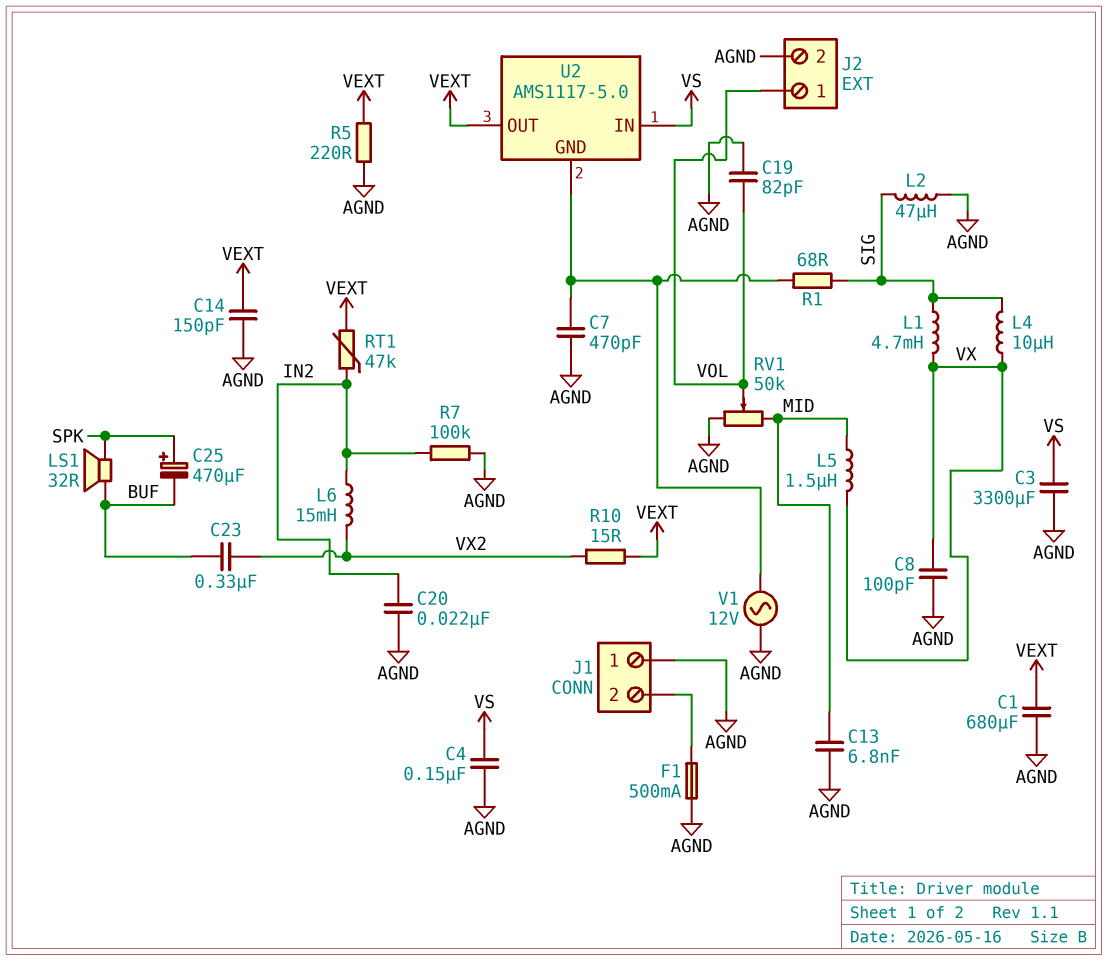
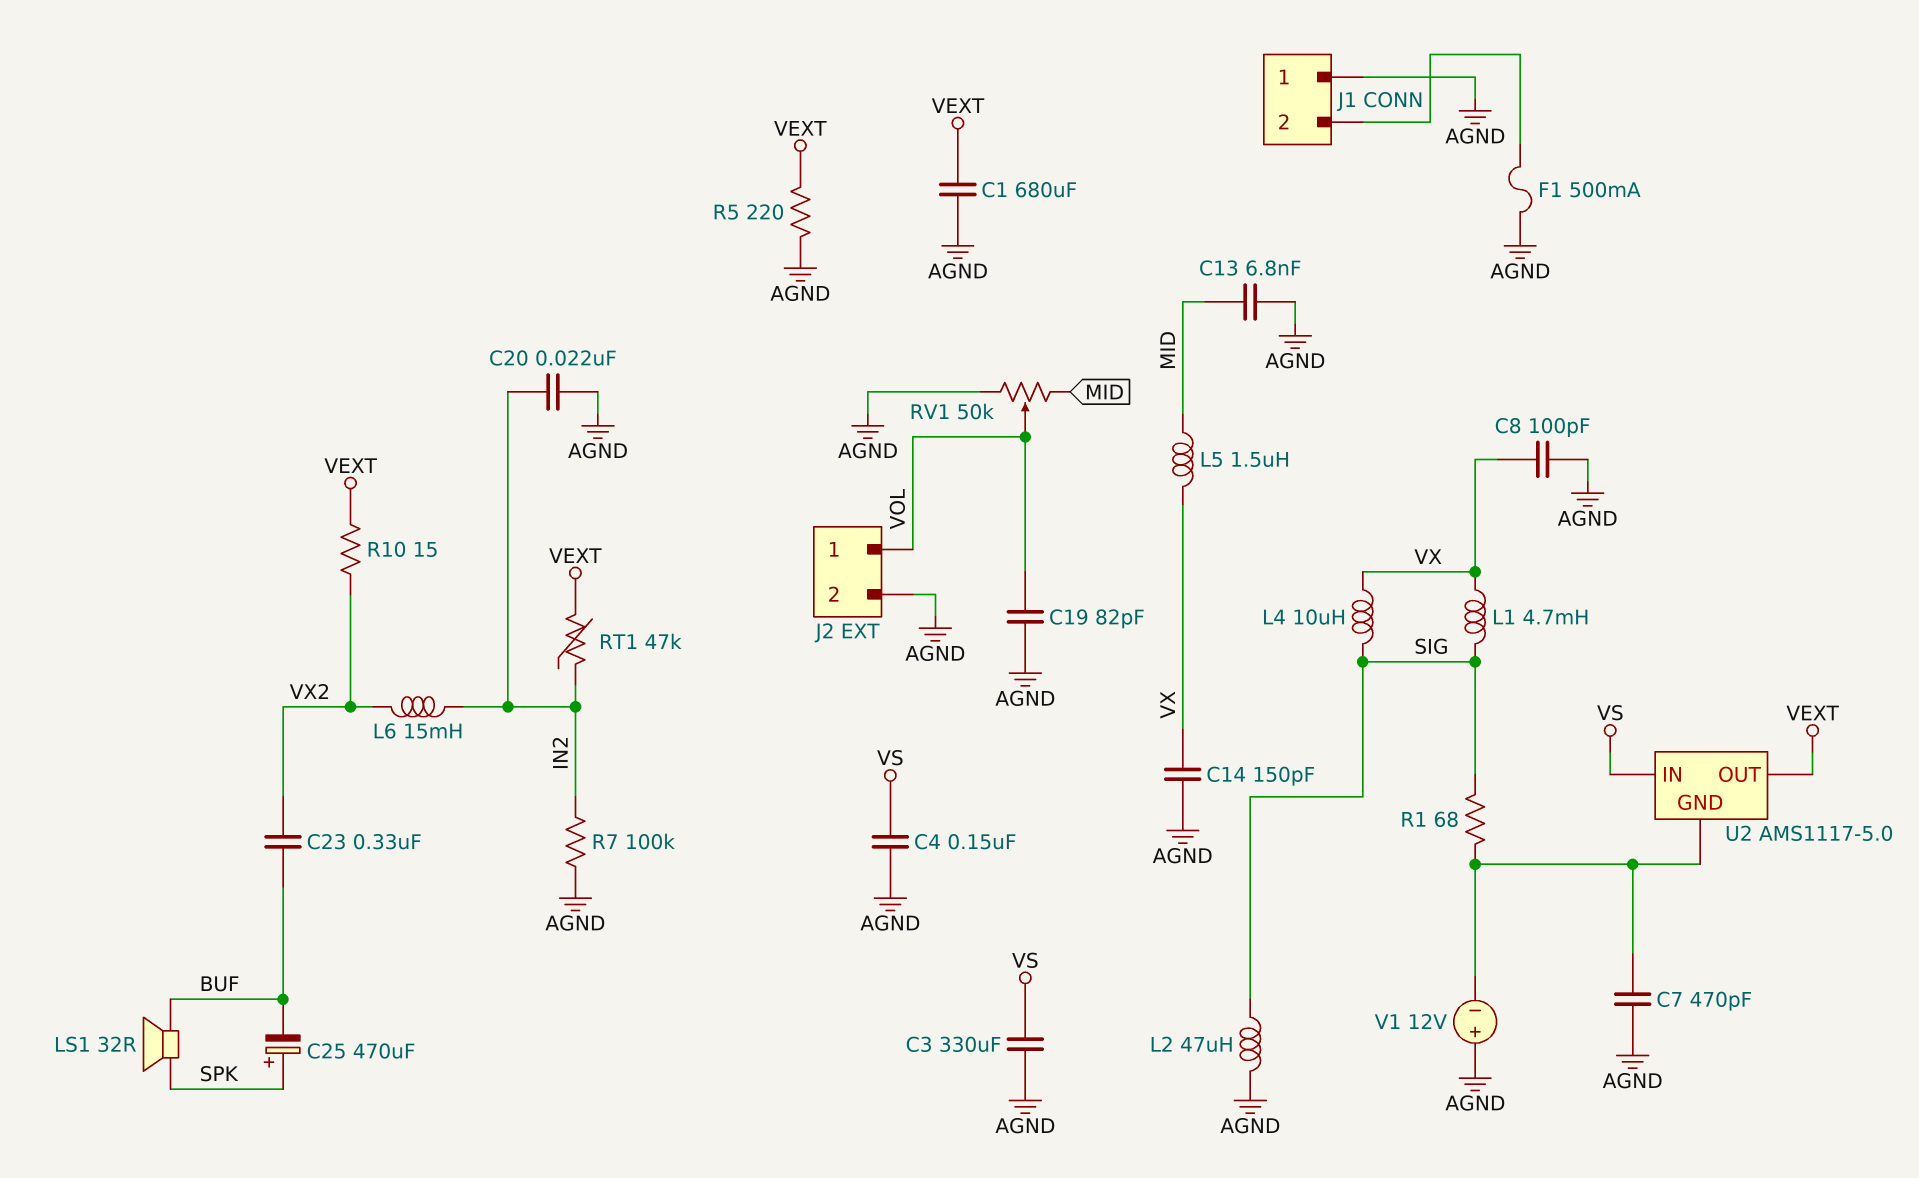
C3: 3300uF (AGND, VS) -> 330uF (AGND, VS)
C14: 150pF (AGND, VEXT) -> 150pF (AGND, VX)
V1: AC 12V (AGND, U2/GND) -> 12V (plus AGND, minus U2/GND)

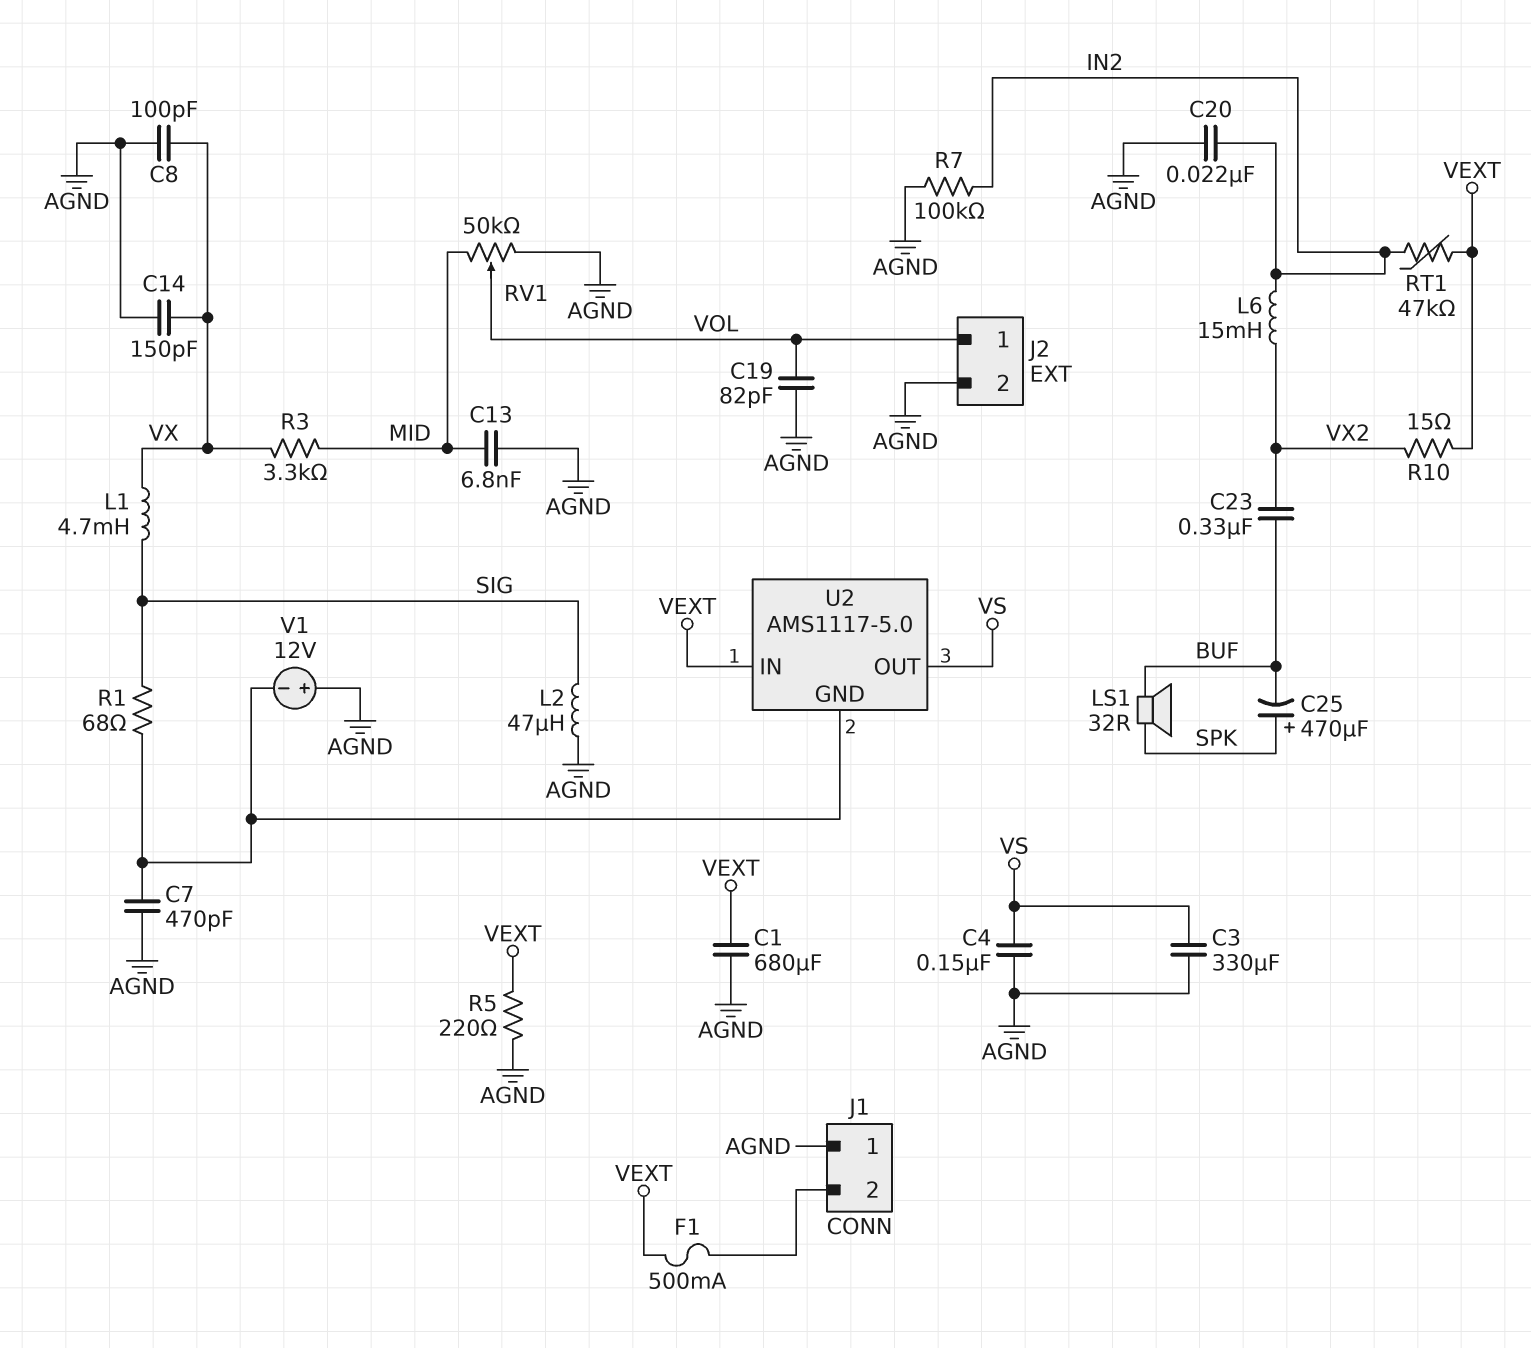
F1: 500mA (AGND, J1/2) -> 500mA (J1/2, VEXT)
L4: 10uH (SIG, VX) -> none
L5: 1.5uH (MID, VX) -> none
R3: none -> 3.3k (MID, VX)
U2 pin IN: VS -> VEXT
U2 pin OUT: VEXT -> VS

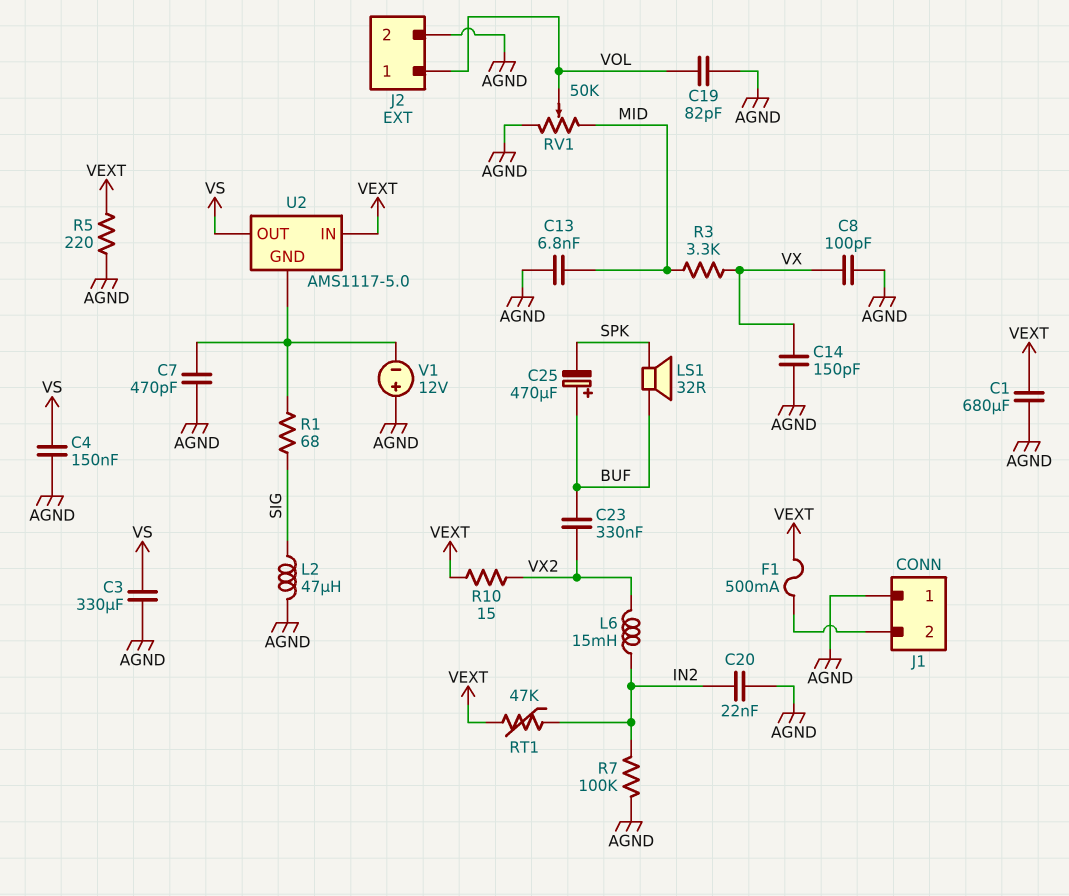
C25: 470uF (plus SPK, minus BUF) -> 470uF (plus BUF, minus SPK)
L1: 4.7mH (SIG, VX) -> none

